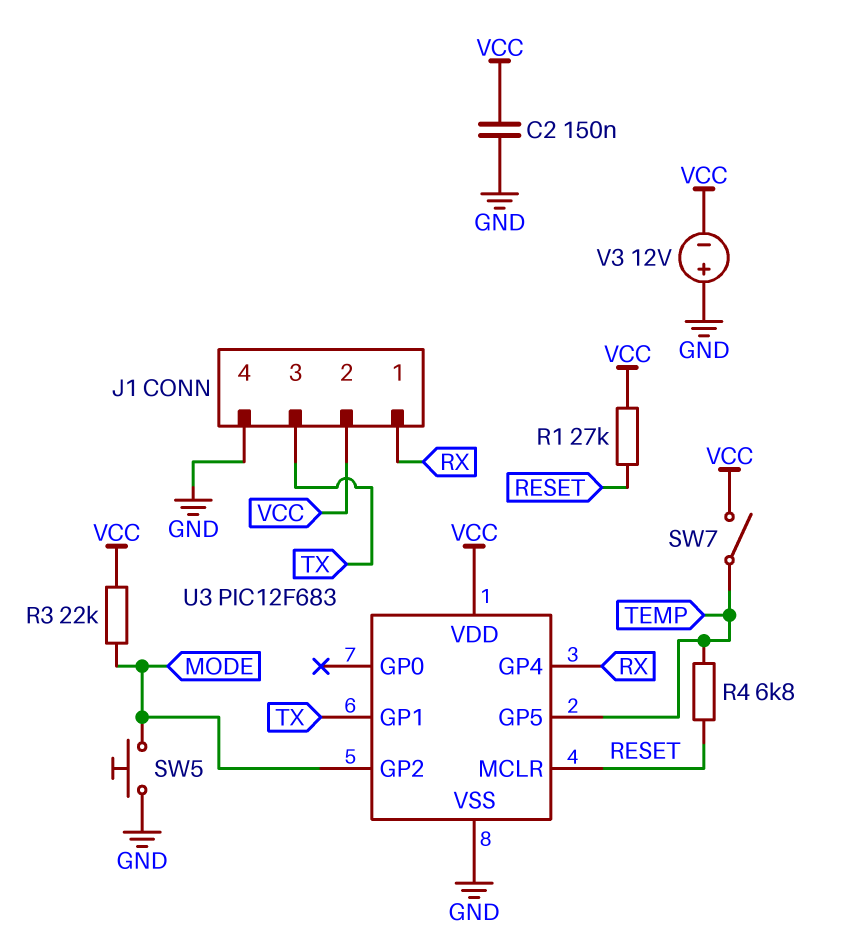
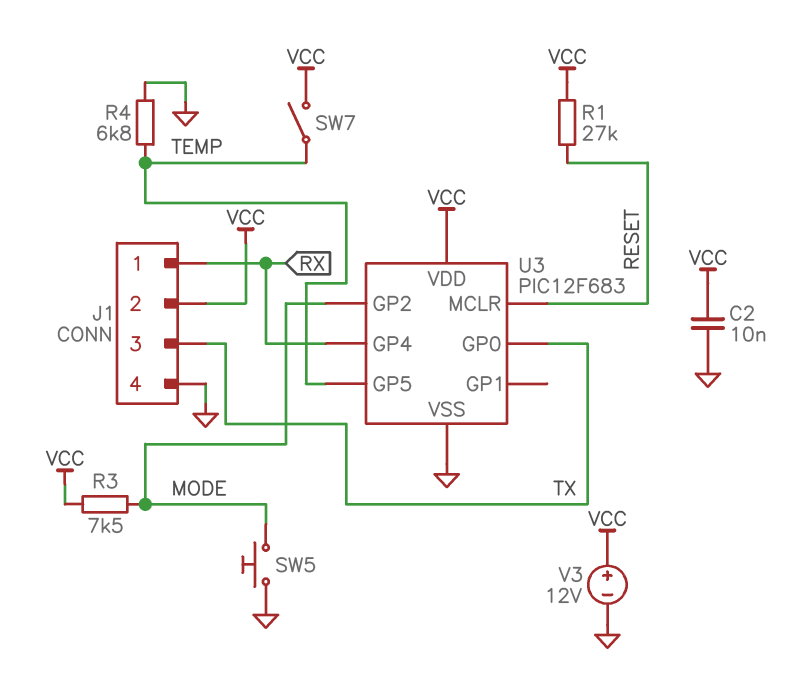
C2: 150nF (GND, VCC) -> 10nF (GND, VCC)
R3: 22k (MODE, VCC) -> 7.5k (MODE, VCC)
R4: 6.8k (RESET, TEMP) -> 6.8k (GND, TEMP)
U3 pin GP0: none -> TX
U3 pin GP1: TX -> none
V3: 12V (plus GND, minus VCC) -> 12V (plus VCC, minus GND)

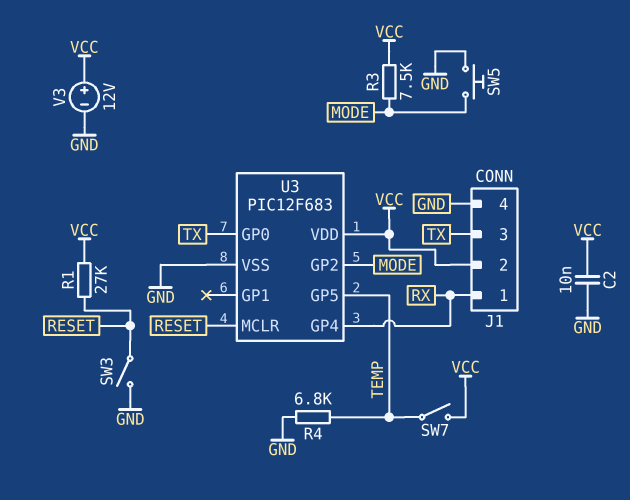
SW3: none -> switch (GND, RESET)

